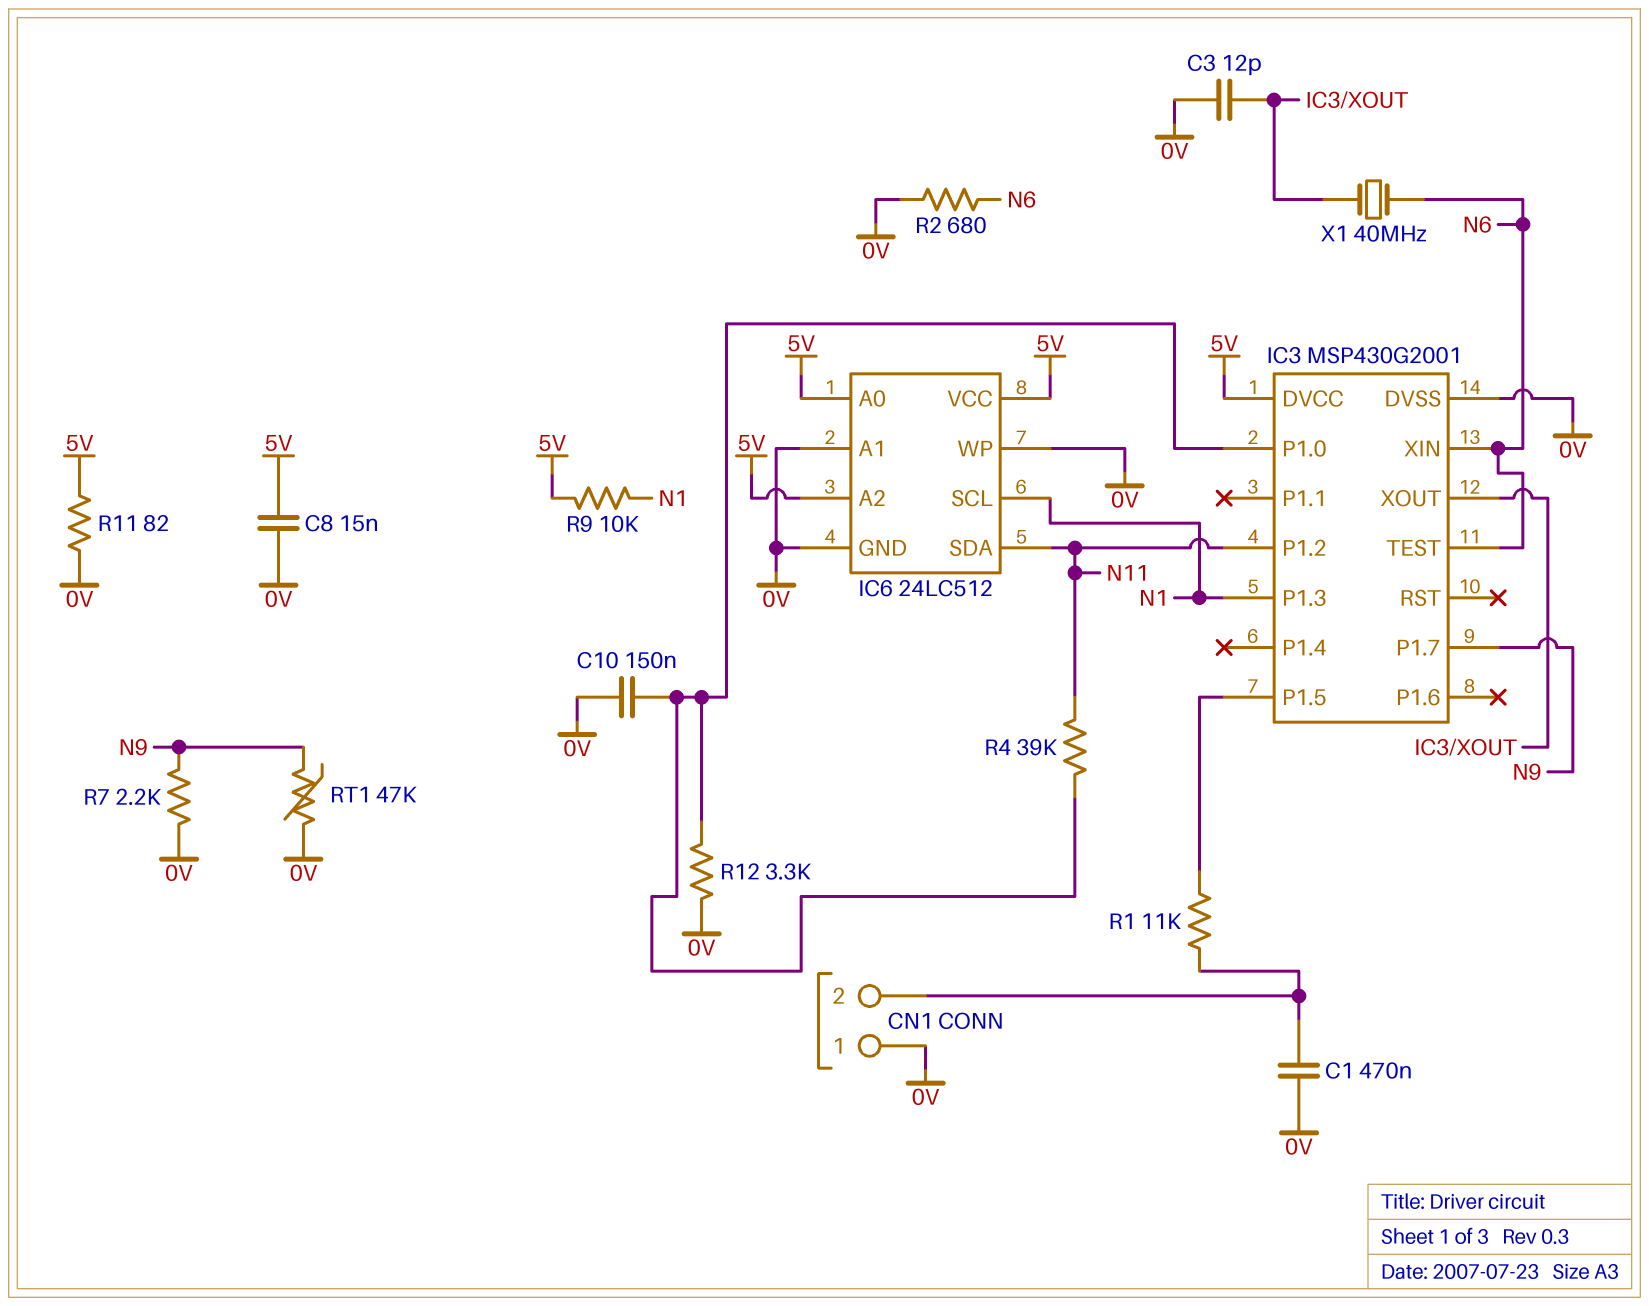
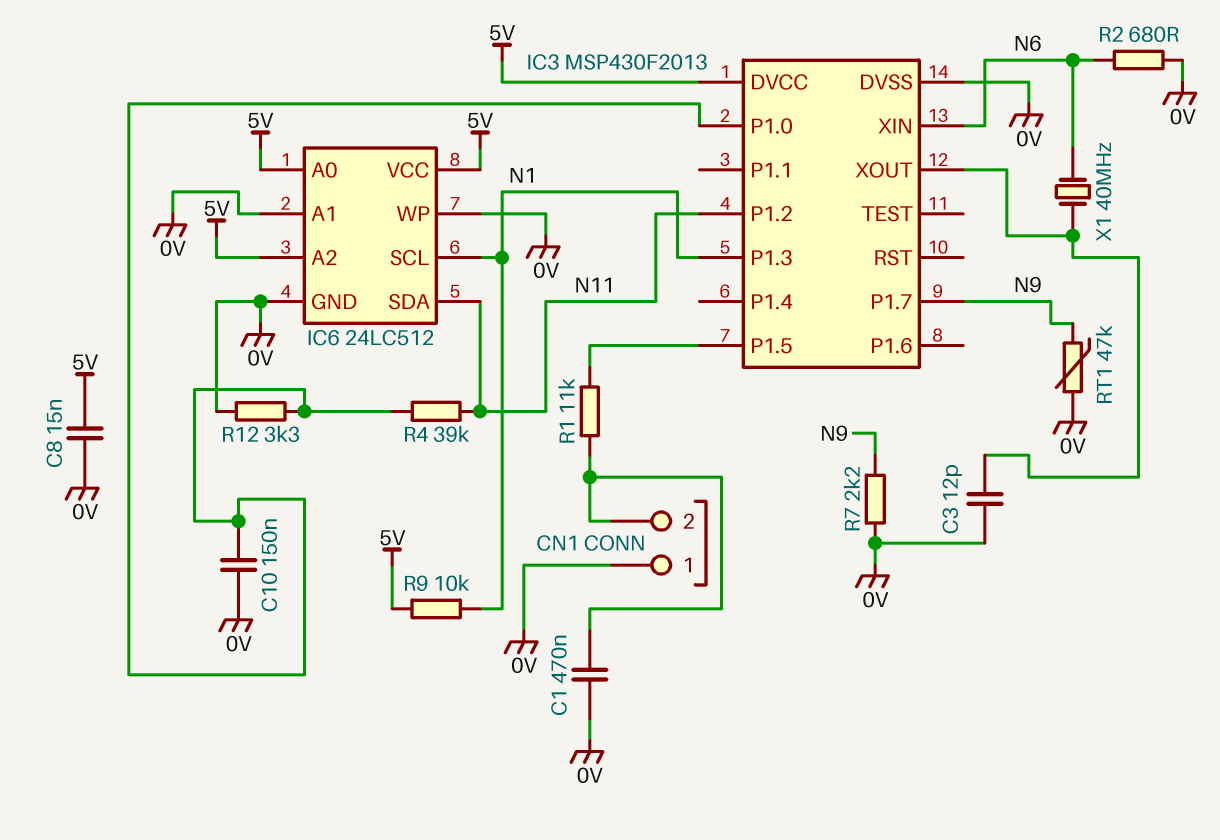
IC3: MSP430G2001 -> MSP430F2013
IC3 pin TEST: N6 -> none
R11: 82 (0V, 5V) -> none

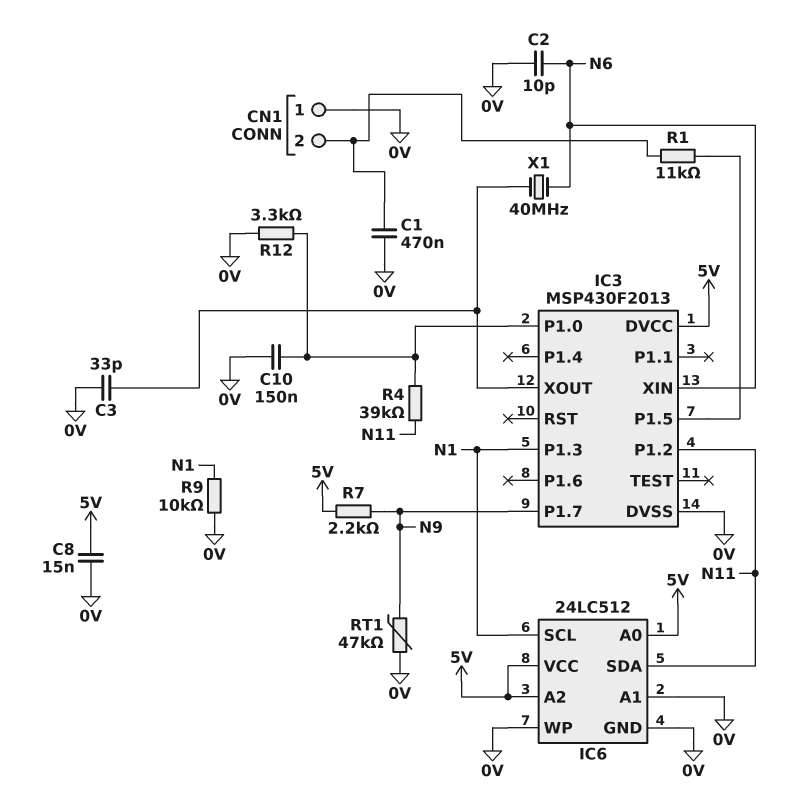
C2: none -> 10pF (0V, N6)
C3: 12pF (0V, IC3/XOUT) -> 33pF (0V, IC3/XOUT)
R2: 680 (0V, N6) -> none
R7: 2.2k (0V, N9) -> 2.2k (5V, N9)
R9: 10k (5V, N1) -> 10k (0V, N1)

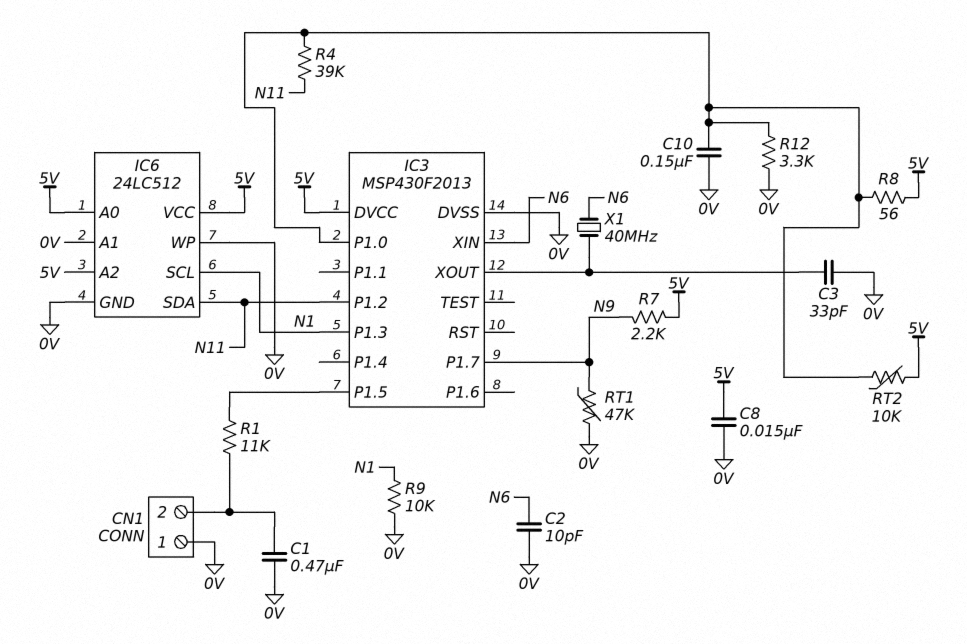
R8: none -> 56 (5V, IC3/P1.0)
RT2: none -> 10k (5V, IC3/P1.0)

